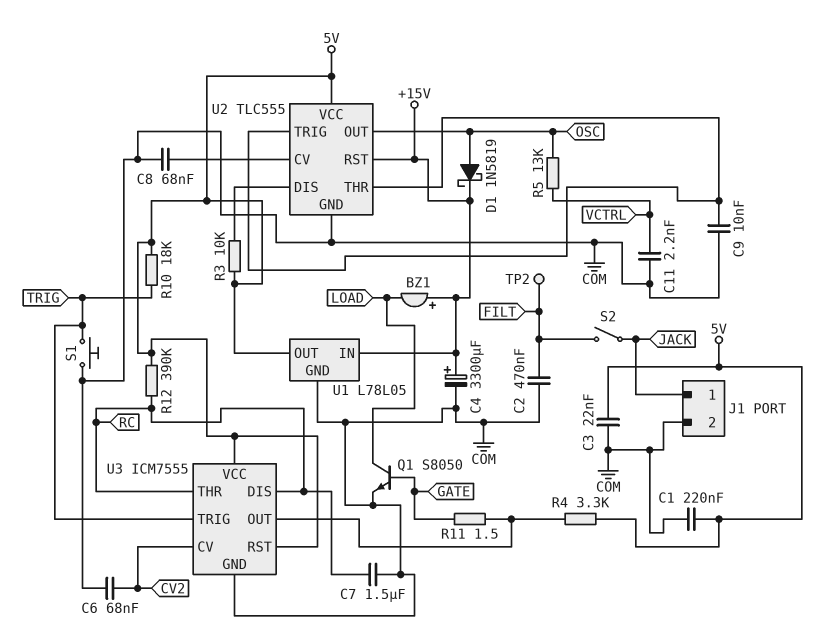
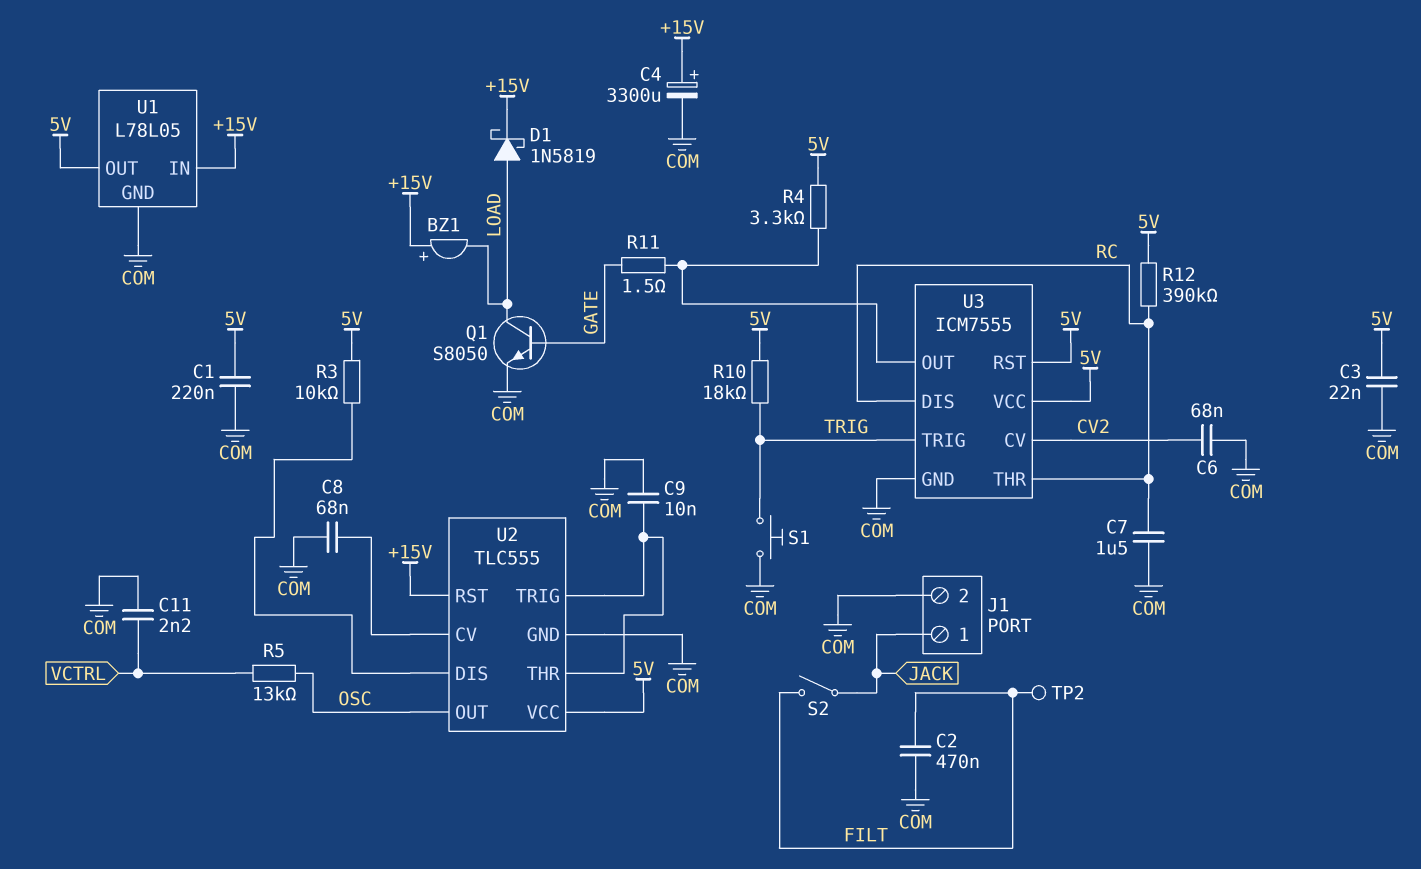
D1: schottky 1N5819 (A OSC, K +15V) -> schottky 1N5819 (A LOAD, K +15V)

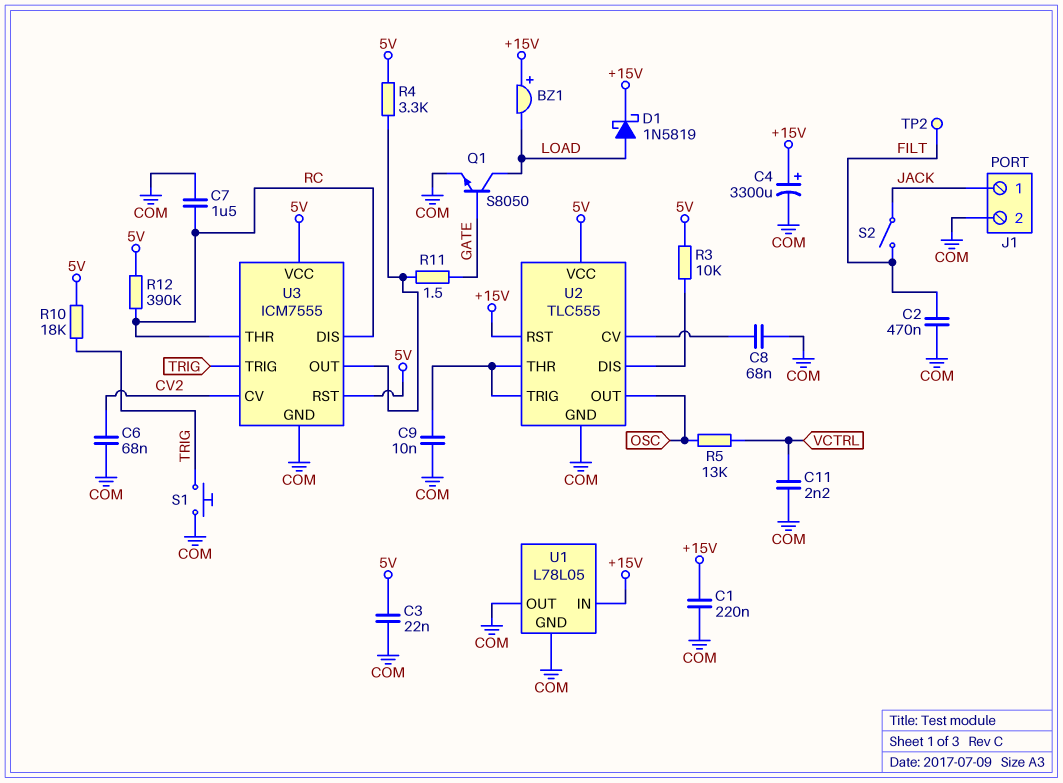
C1: 220nF (5V, COM) -> 220nF (+15V, COM)
U1 pin OUT: 5V -> COM

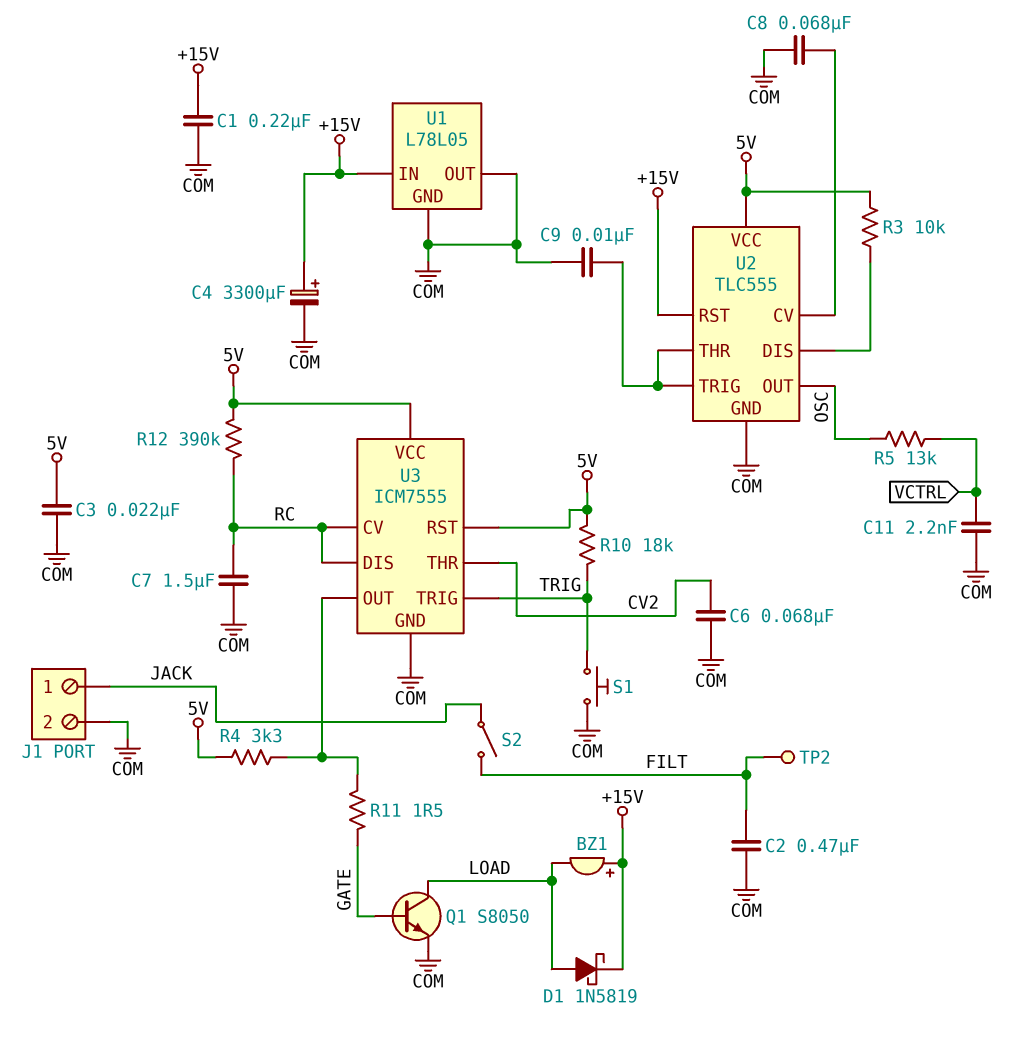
U3 pin CV: CV2 -> RC
U3 pin THR: RC -> CV2

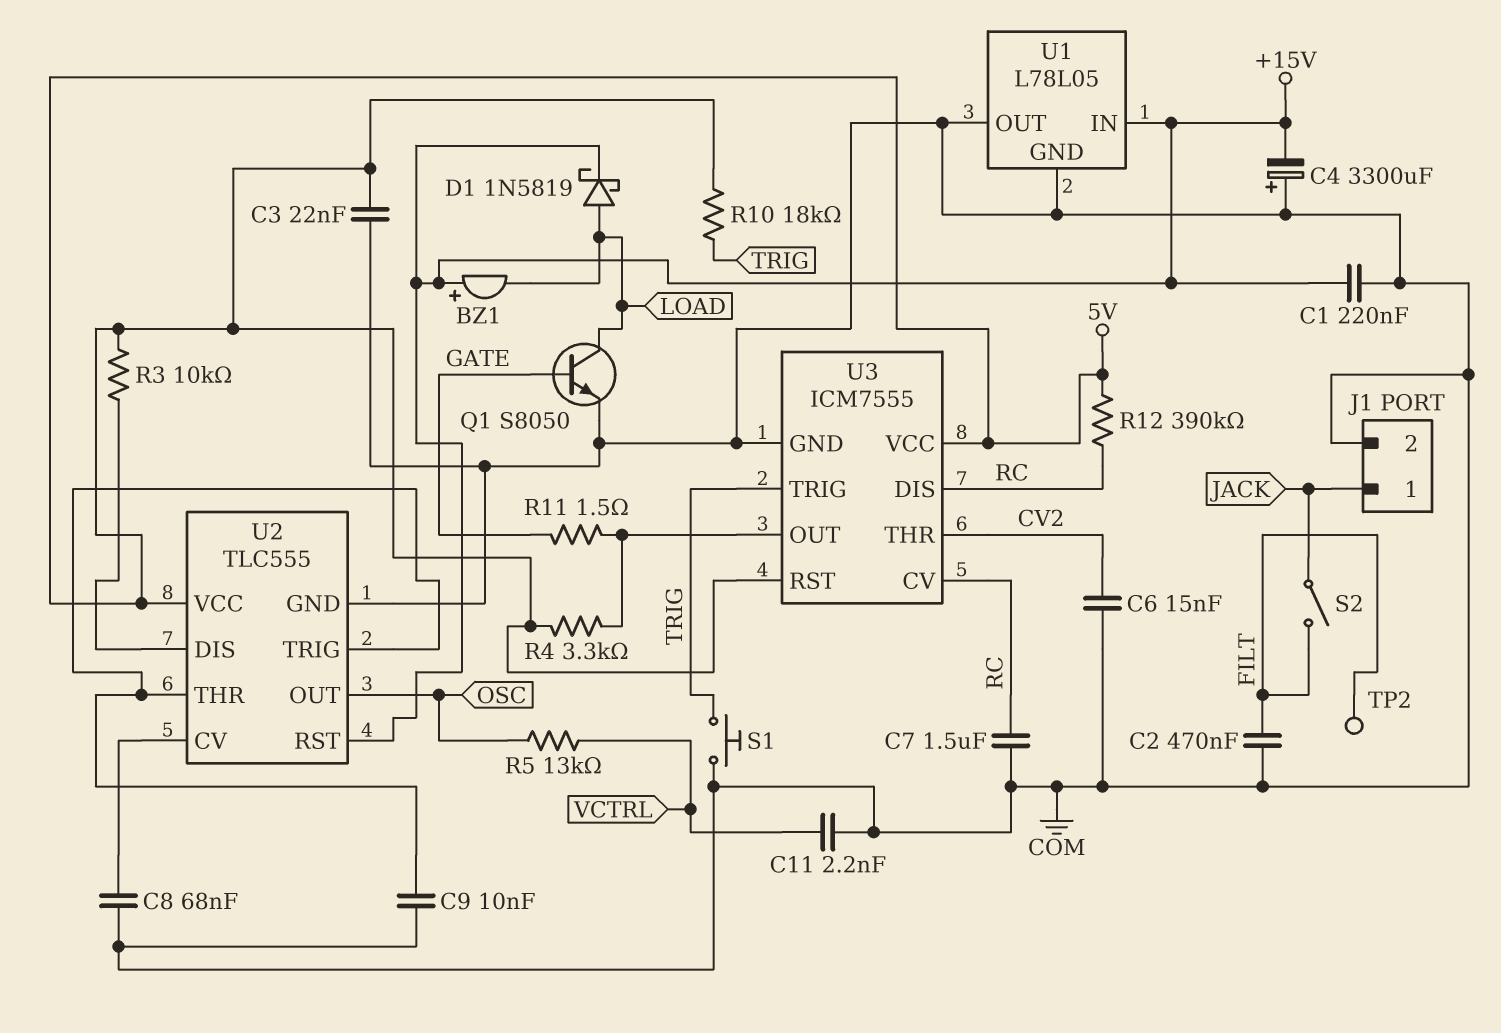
C4: 3300uF (plus +15V, minus COM) -> 3300uF (plus COM, minus +15V)
C6: 68nF (COM, CV2) -> 15nF (COM, CV2)

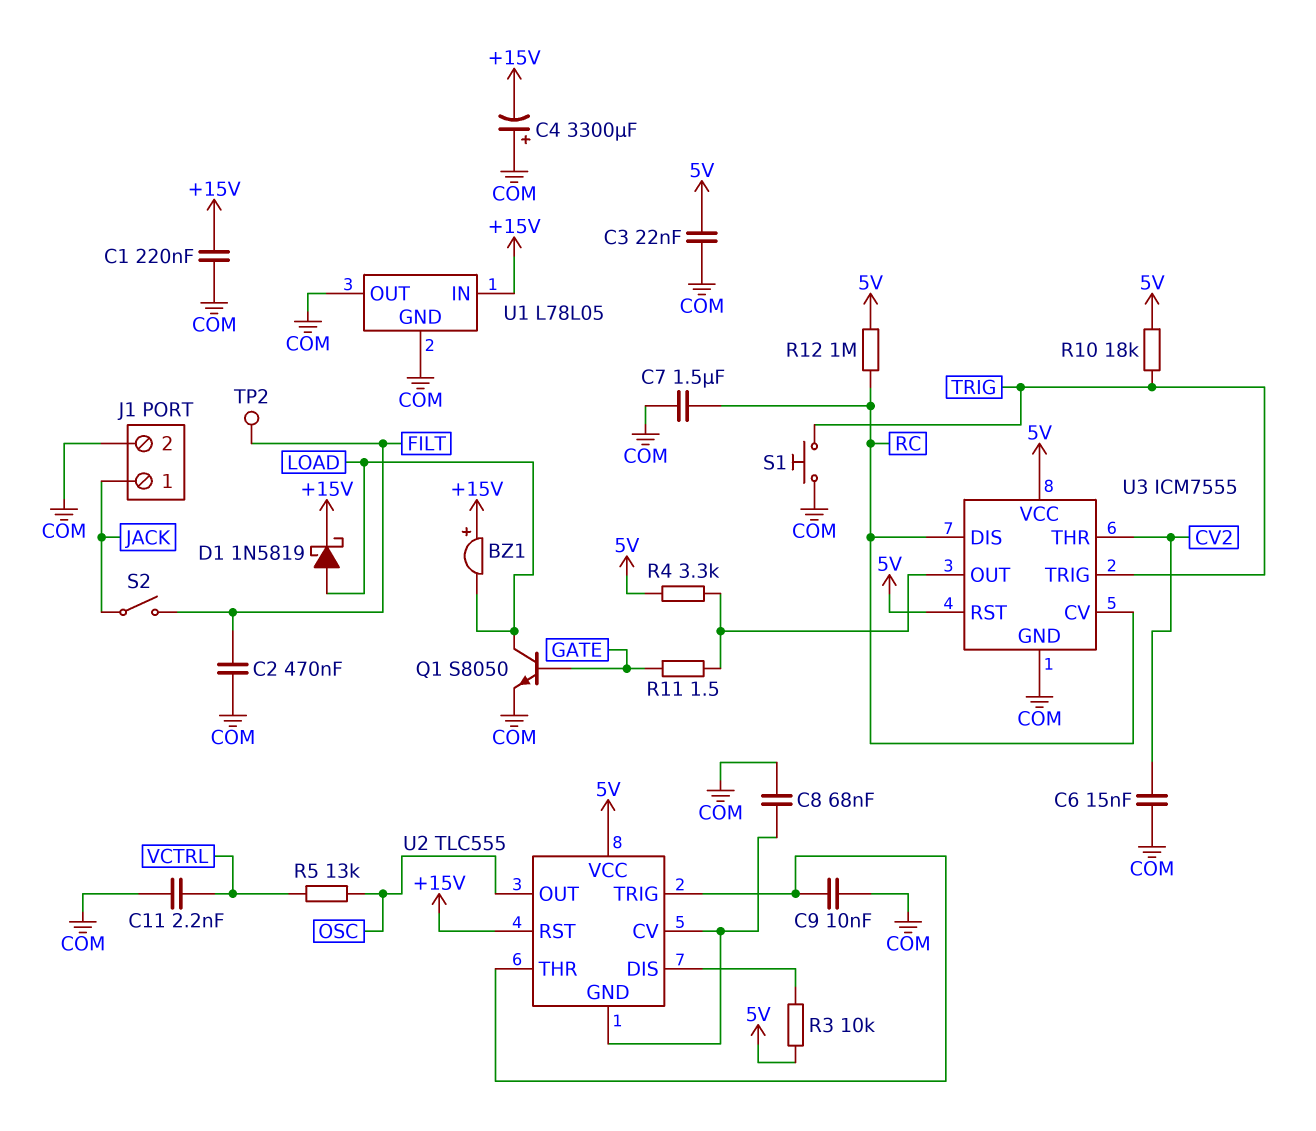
R12: 390k (5V, RC) -> 1M (5V, RC)
U2 pin GND: COM -> U2/CV

